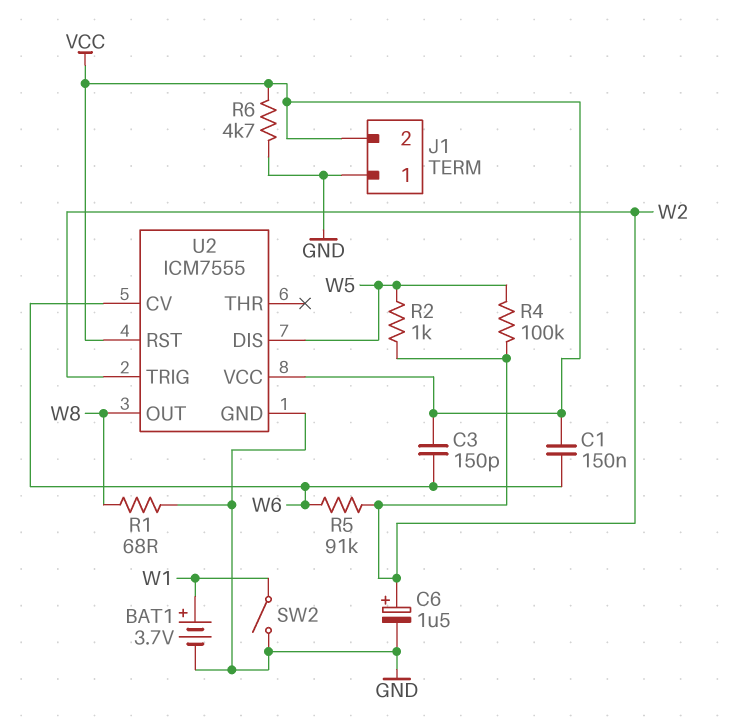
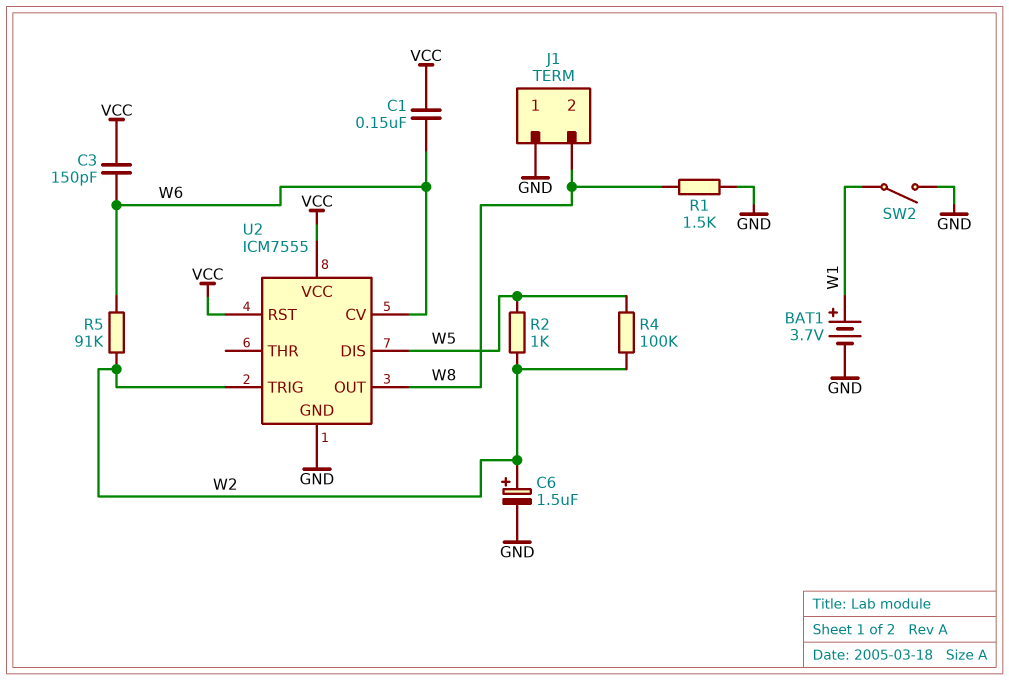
J1 pin 2: VCC -> W8
R1: 68 (GND, W8) -> 1.5k (GND, W8)
R6: 4.7k (GND, VCC) -> none

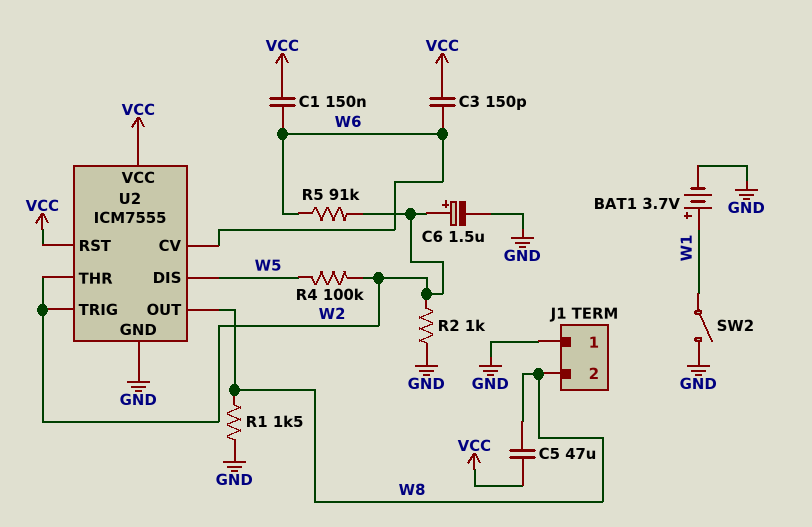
C5: none -> 47uF (VCC, W8)
R2: 1k (W2, W5) -> 1k (GND, W2)
U2 pin THR: none -> W2

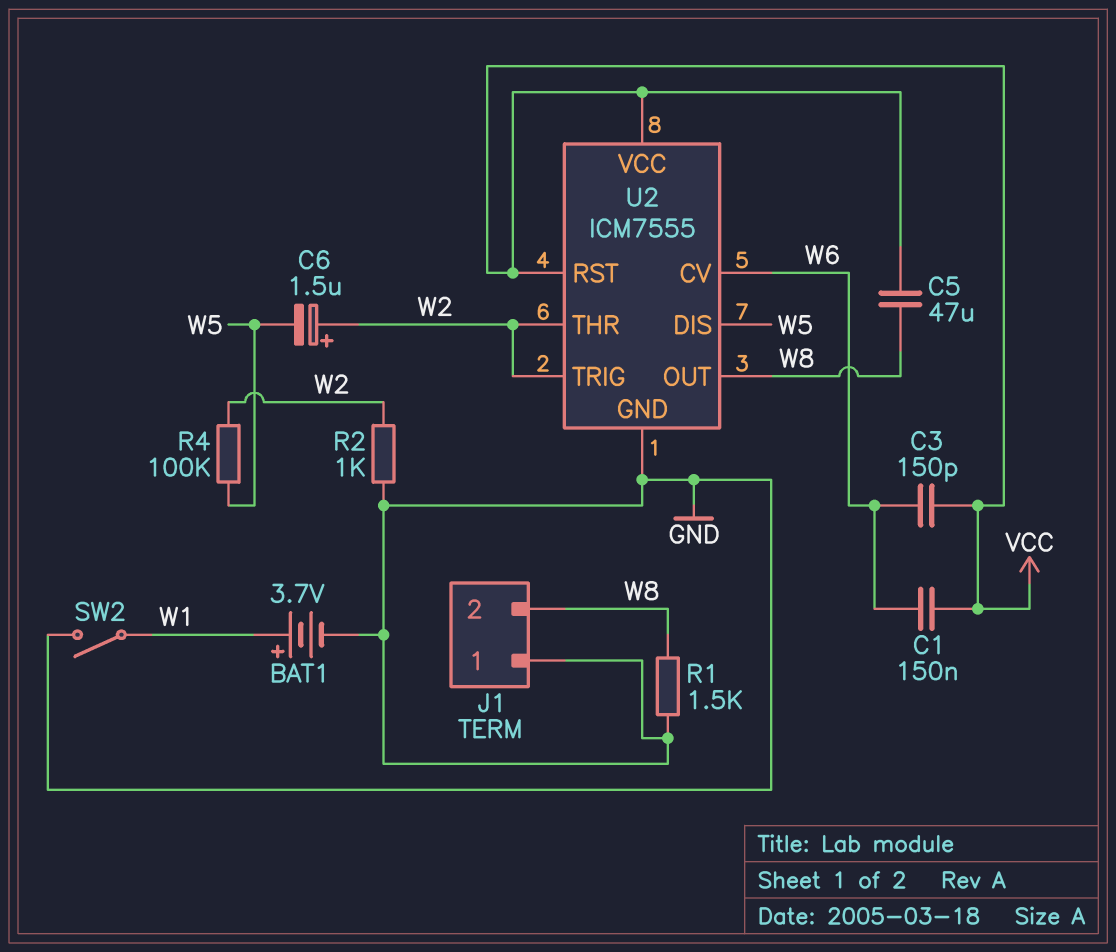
C6: 1.5uF (plus W2, minus GND) -> 1.5uF (plus W2, minus W5)
R5: 91k (W2, W6) -> none

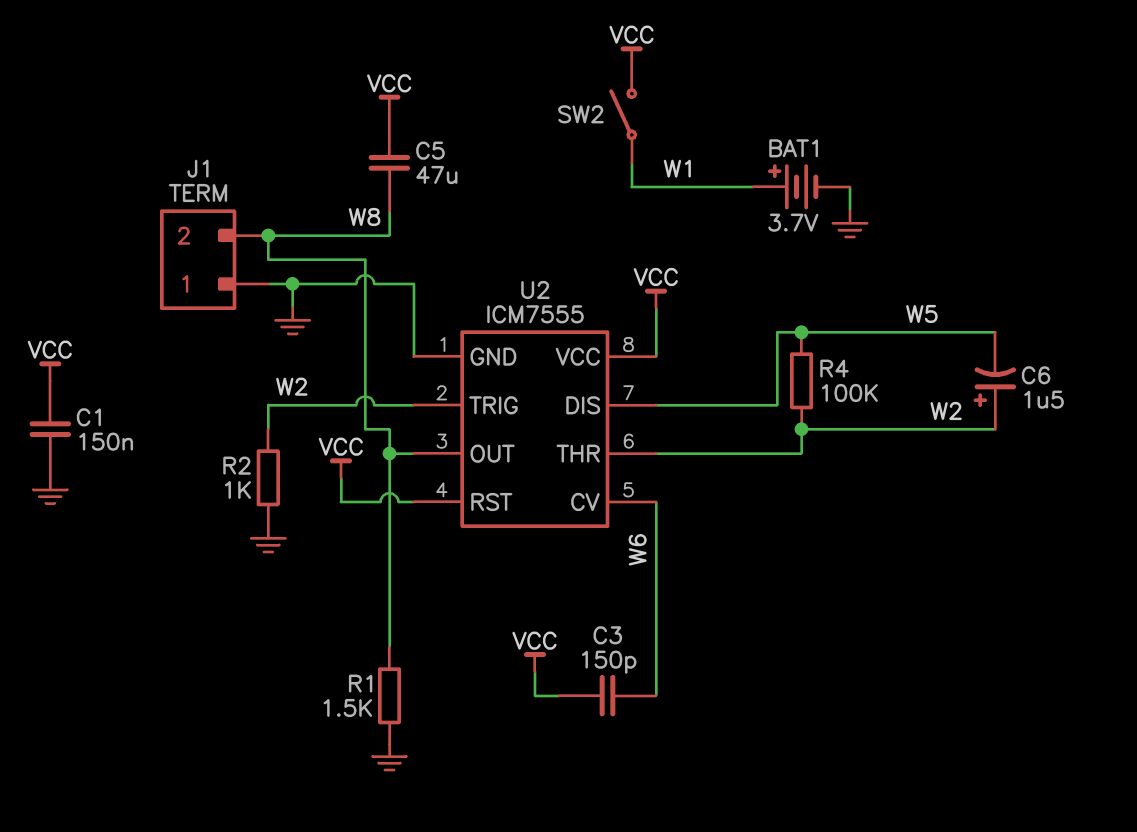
C1: 150nF (VCC, W6) -> 150nF (GND, VCC)
SW2: switch (GND, W1) -> switch (VCC, W1)

